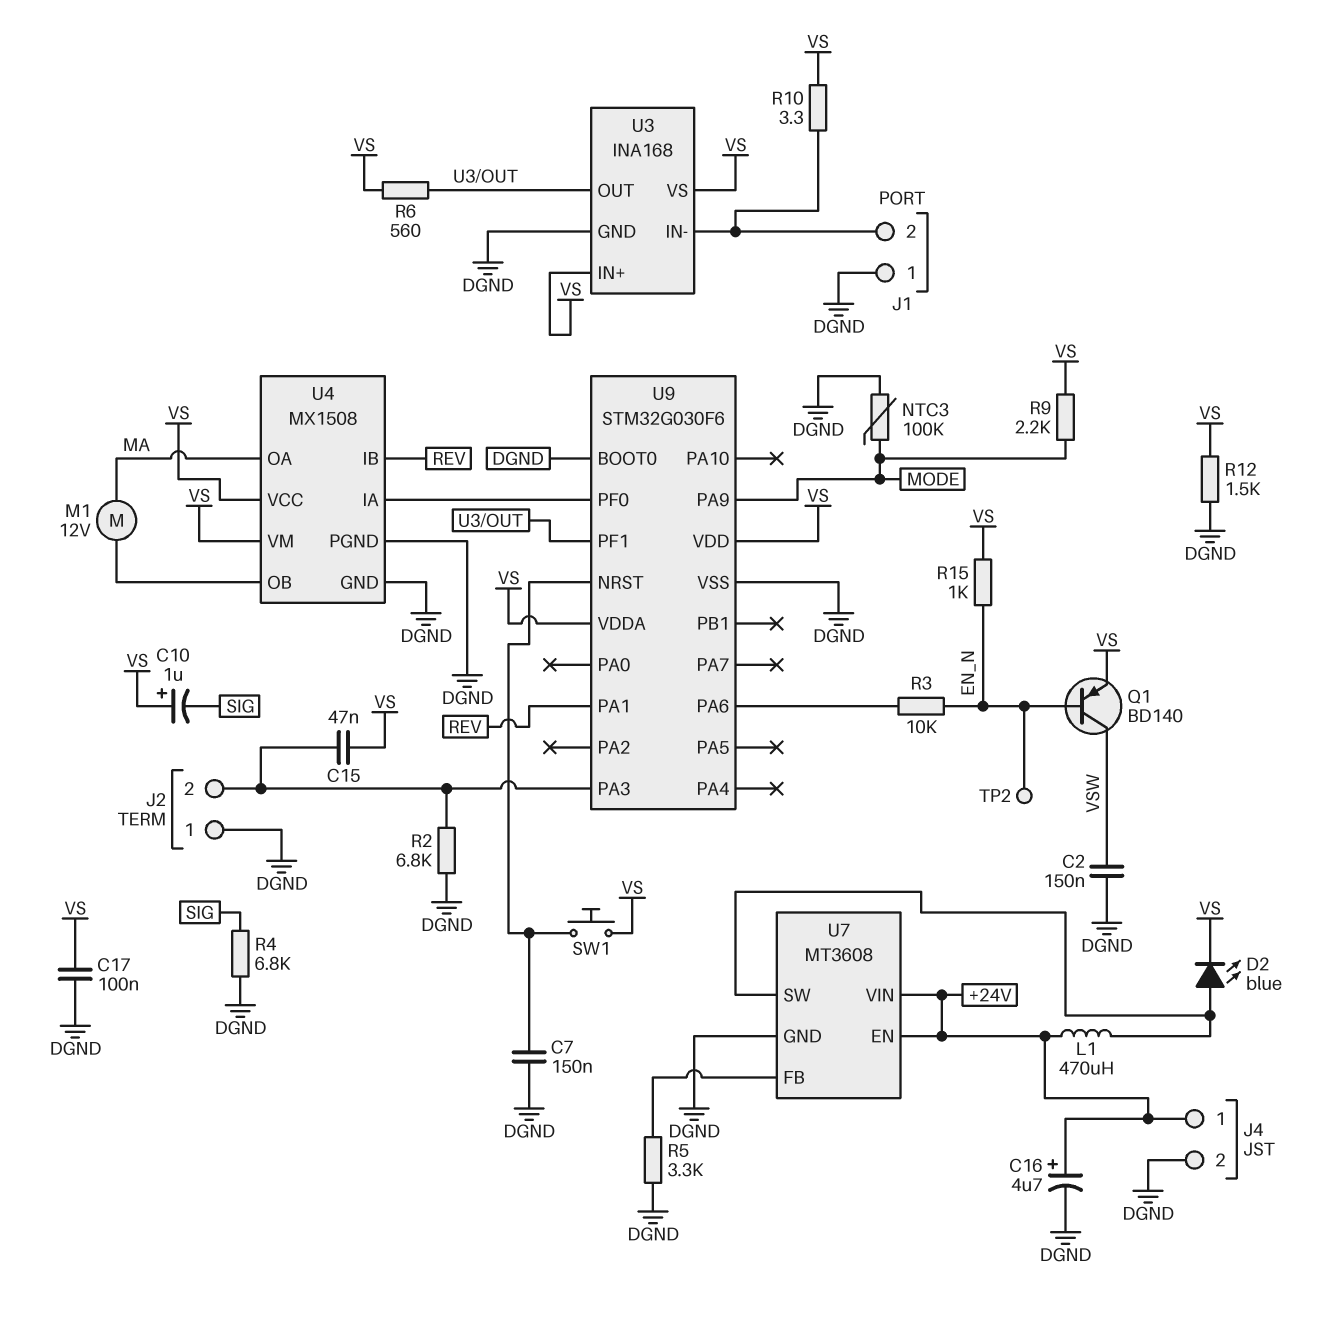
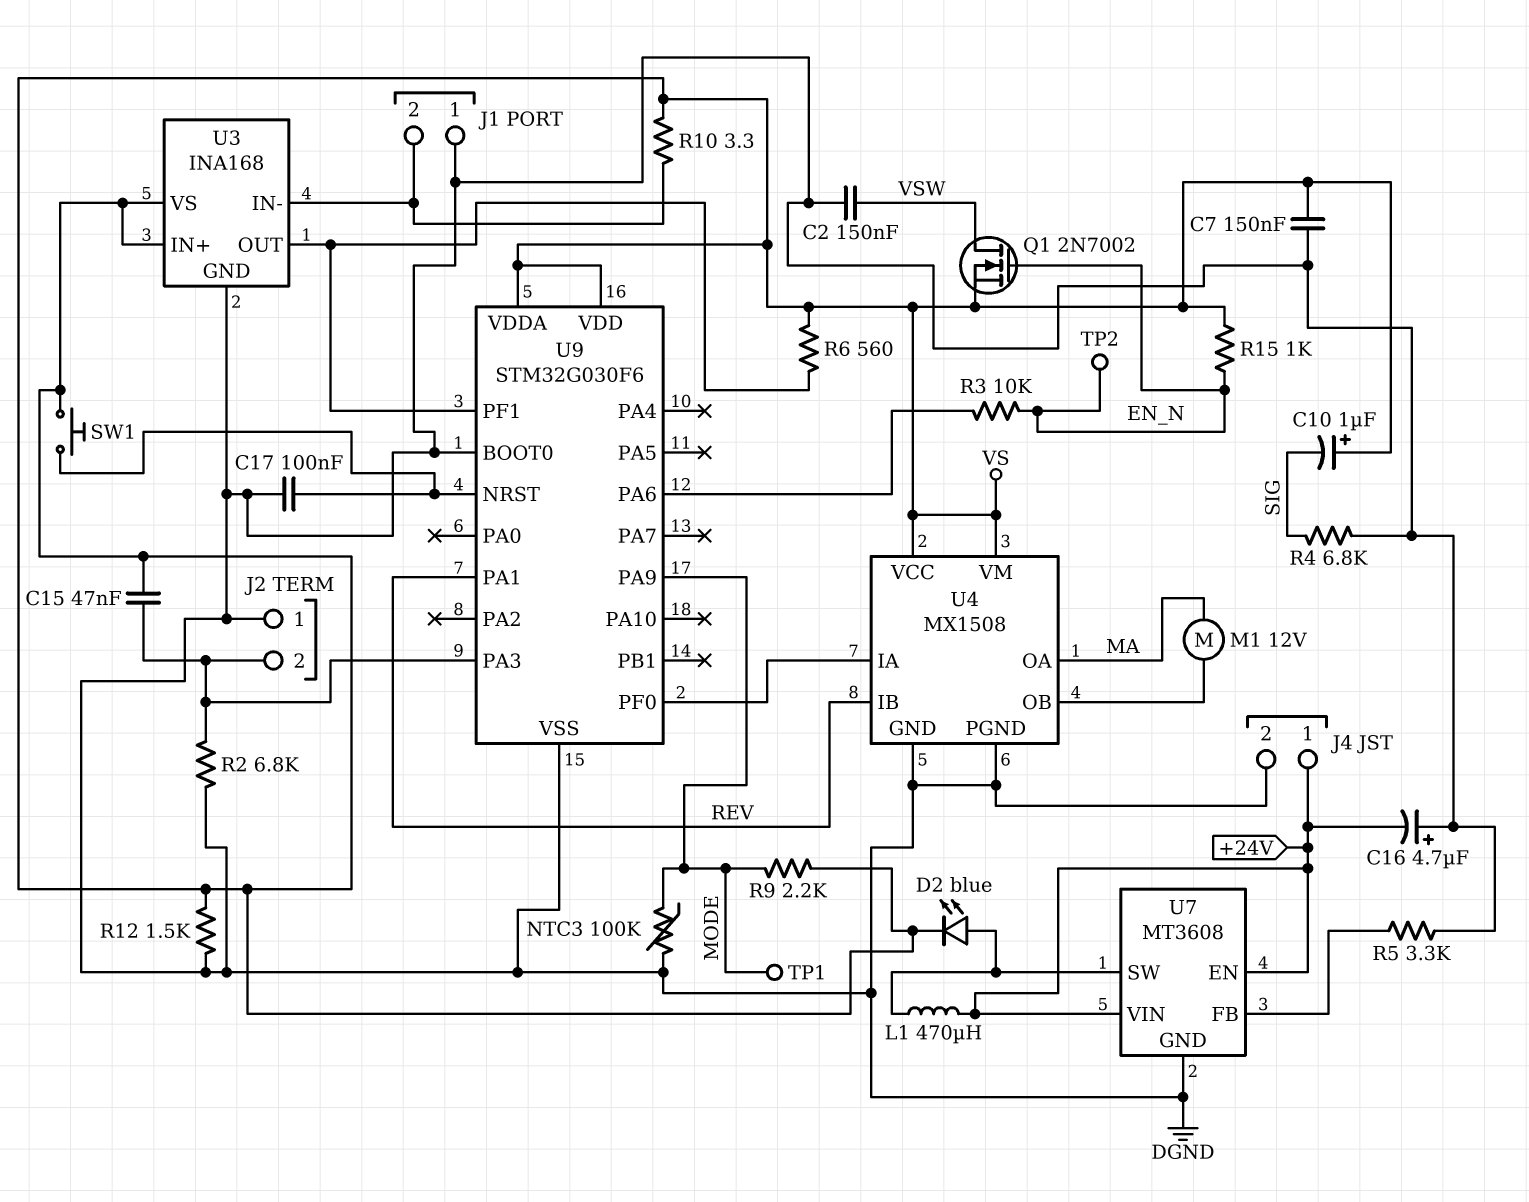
C7: 150nF (DGND, U9/NRST) -> 150nF (DGND, VS)
C16: 4.7uF (plus +24V, minus DGND) -> 4.7uF (plus DGND, minus +24V)
C17: 100nF (DGND, VS) -> 100nF (DGND, U9/NRST)
Q1: PNP BD140 (B EN_N, C VSW, E VS) -> NMOS 2N7002 (G EN_N, D VSW, S VS)
TP1: none -> test point (MODE)

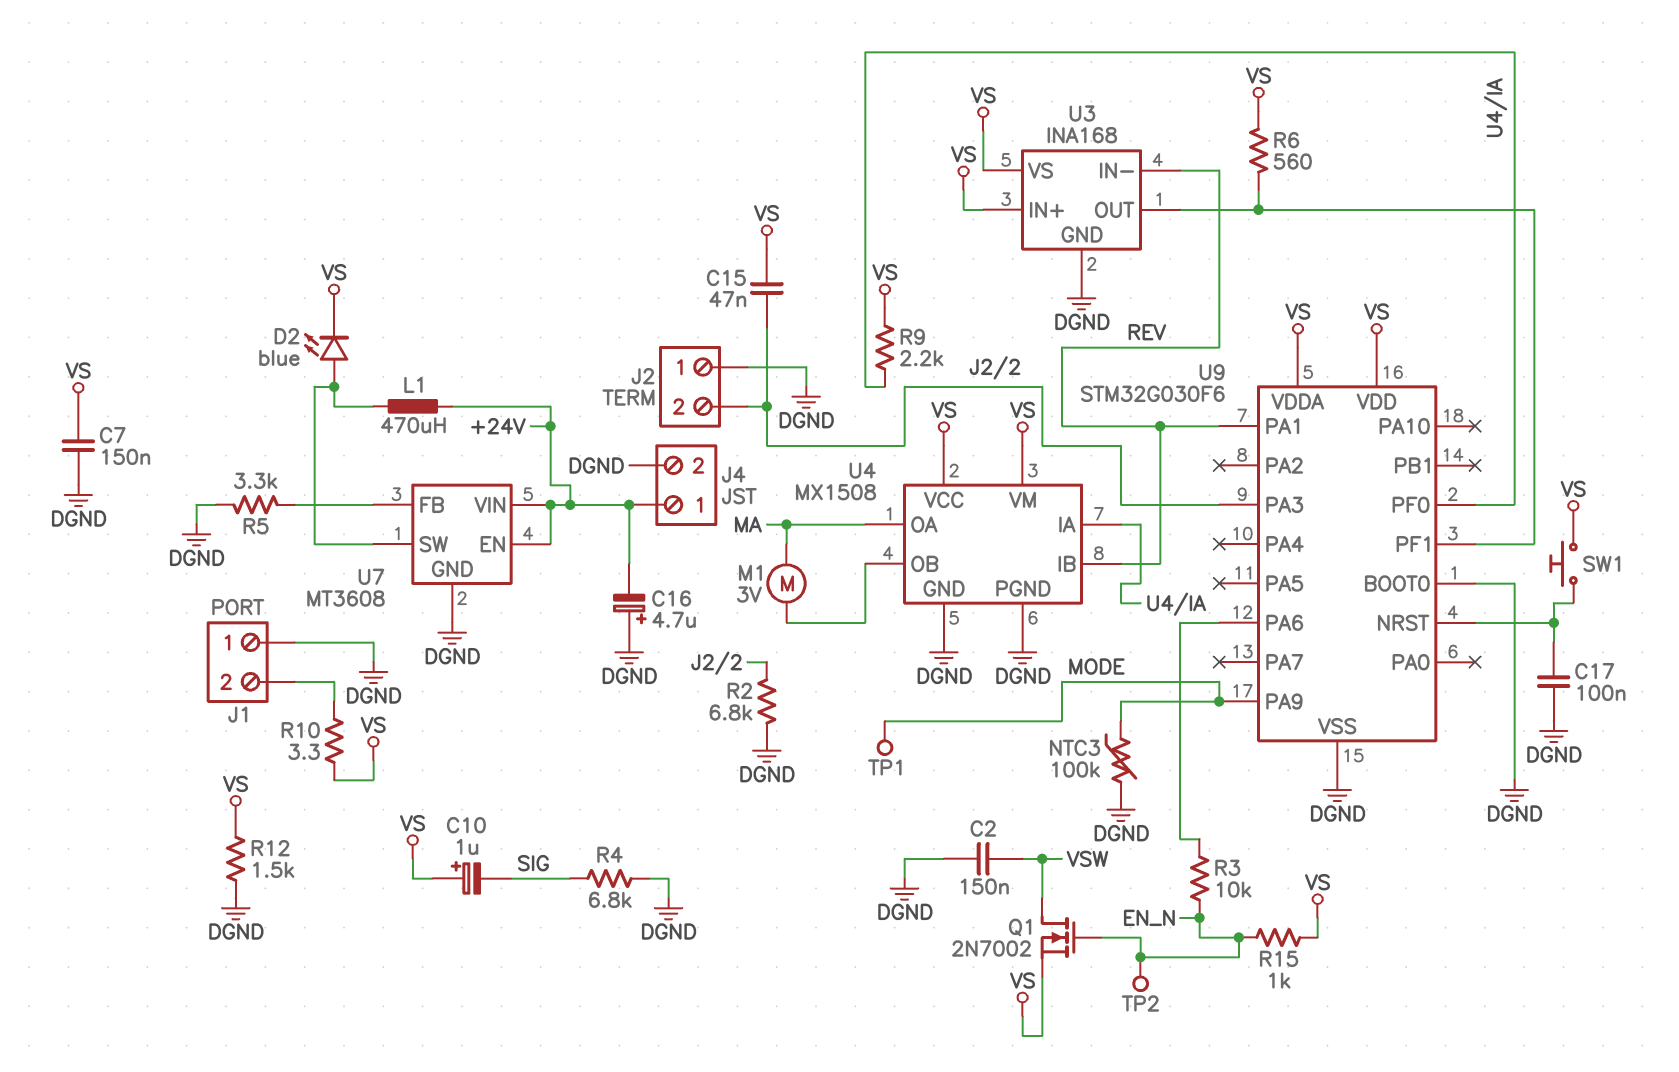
M1: motor 12V (MA, U4/OB) -> motor 3V (MA, U4/OB)
R9: 2.2k (MODE, VS) -> 2.2k (U4/IA, VS)
U3 pin IN-: J1/2 -> REV

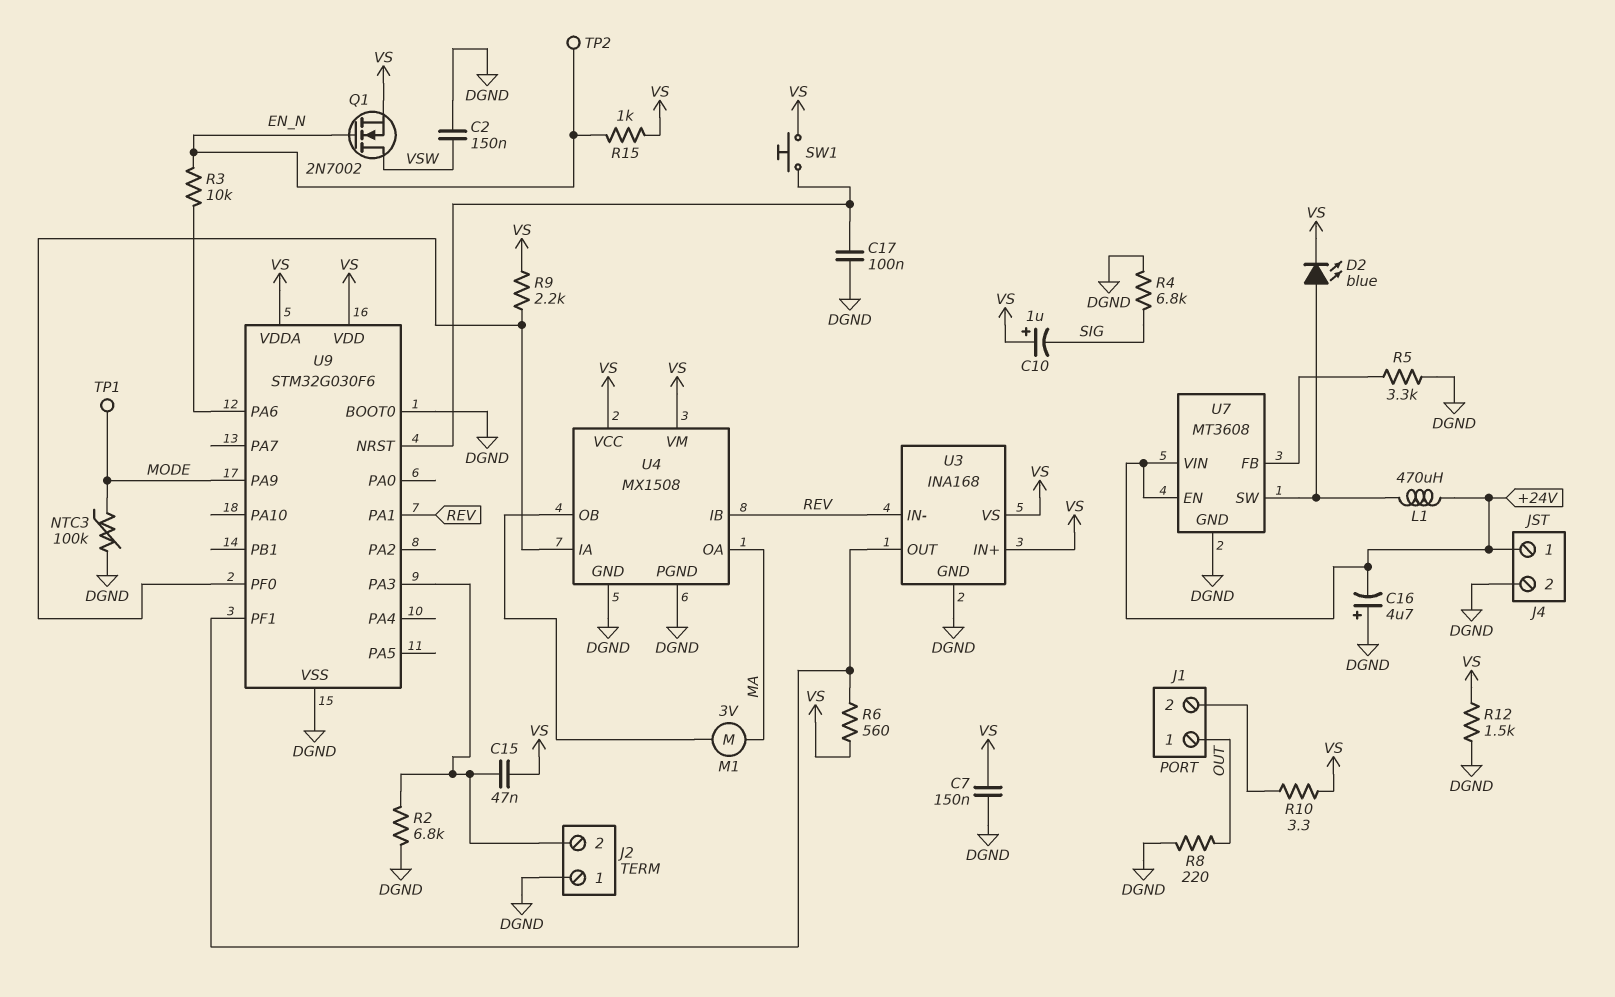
J1 pin 1: DGND -> OUT
R8: none -> 220 (DGND, OUT)

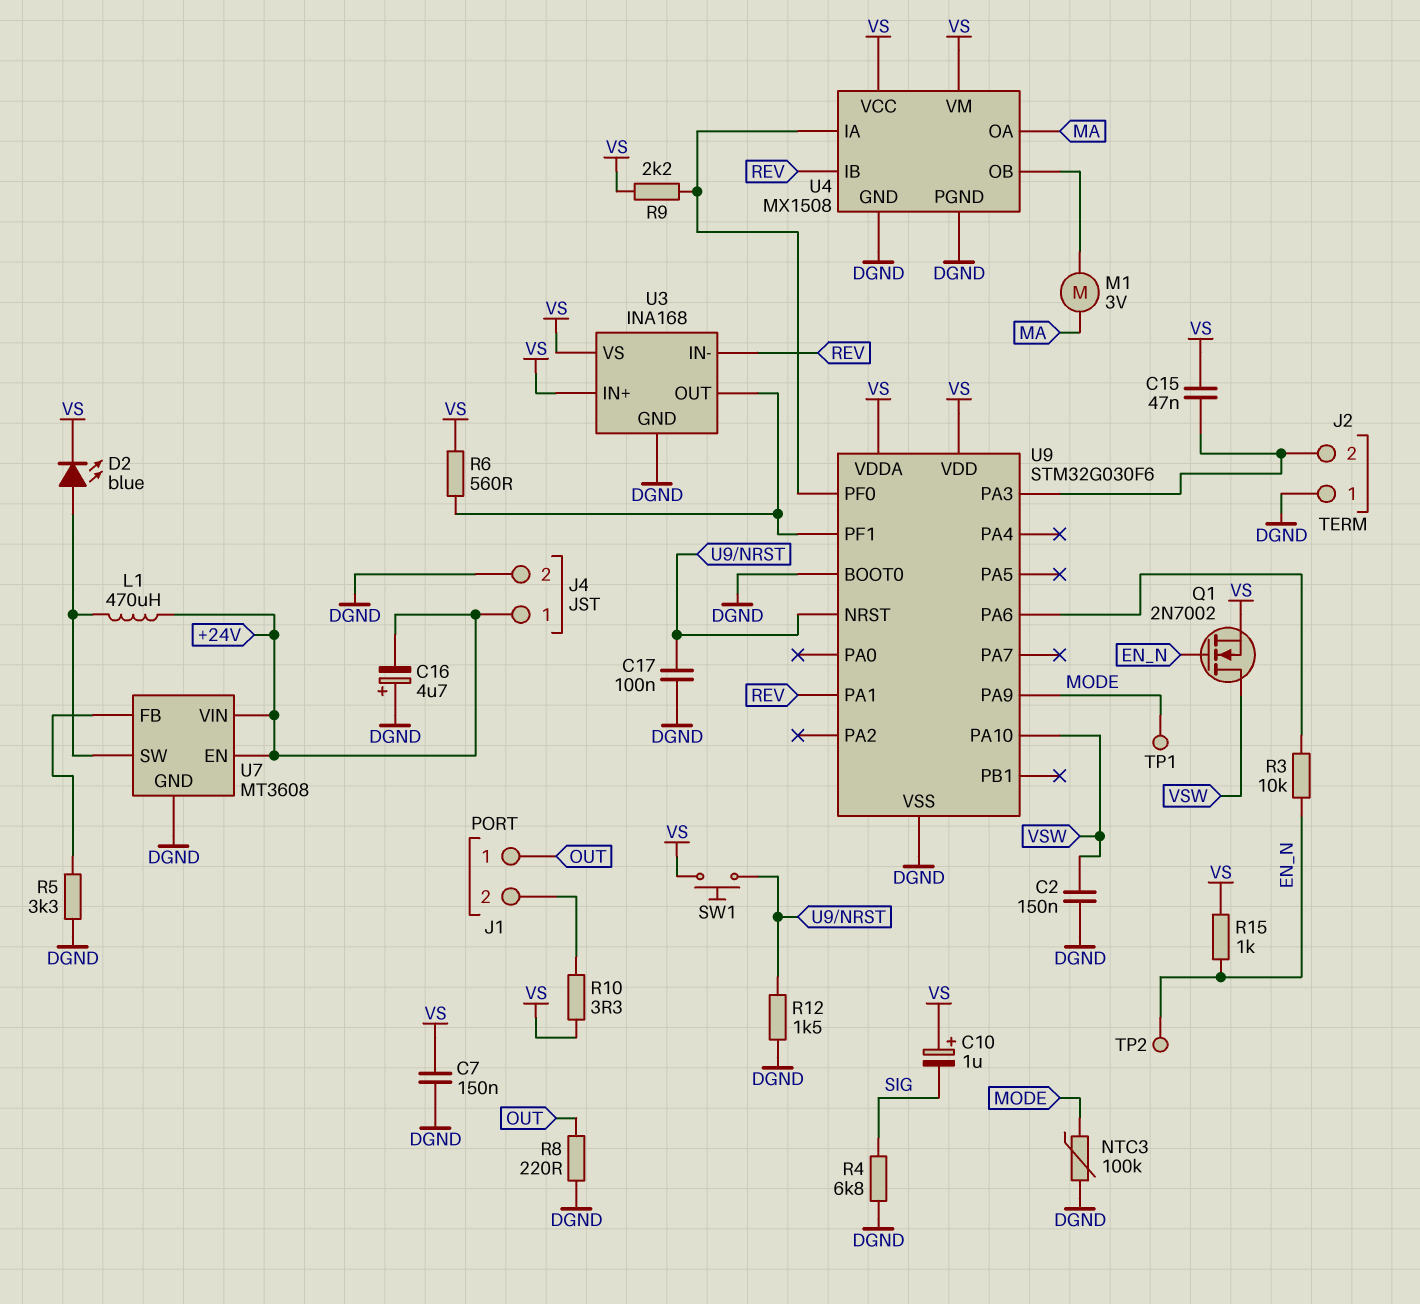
R2: 6.8k (DGND, J2/2) -> none
R12: 1.5k (DGND, VS) -> 1.5k (DGND, U9/NRST)
U9 pin PA10: none -> VSW

